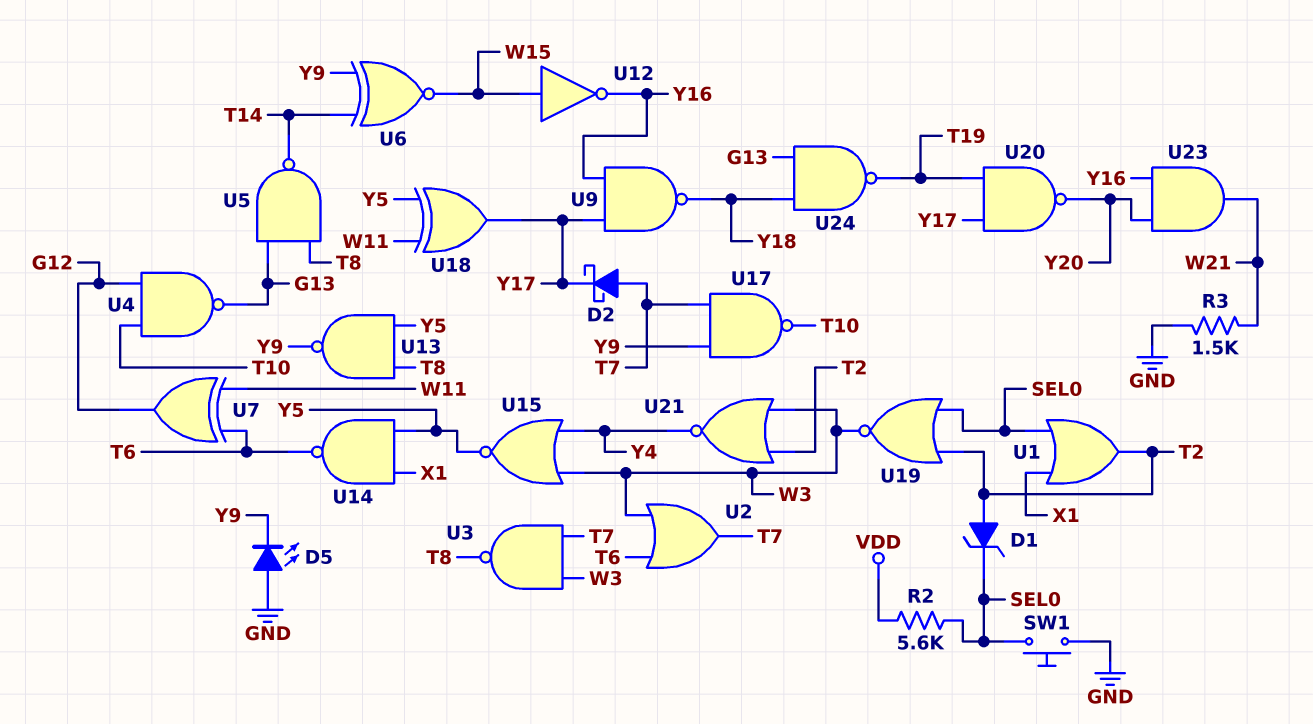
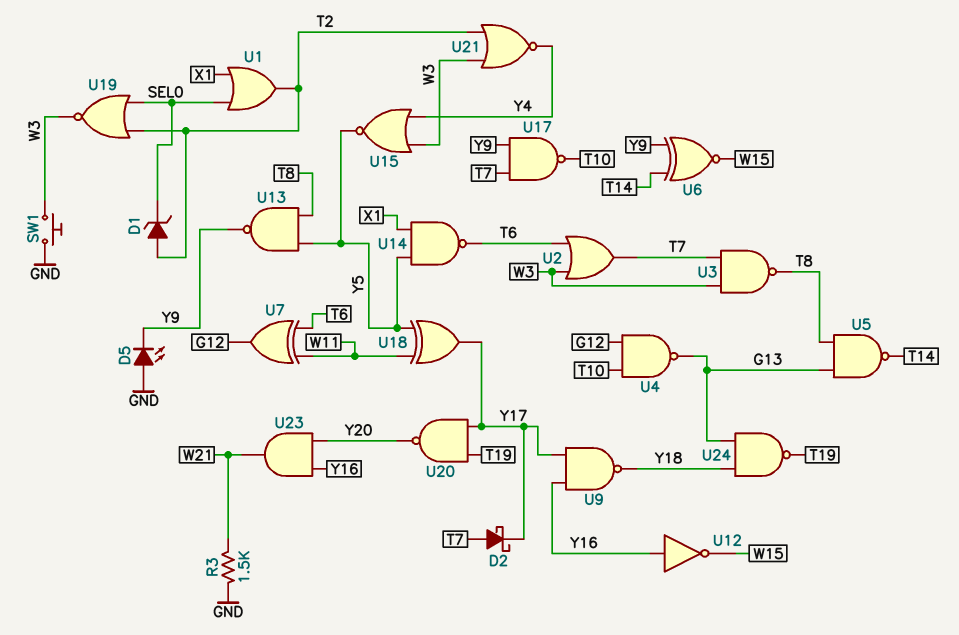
R2: 5.6k (SEL0, VDD) -> none
SW1: button (GND, SEL0) -> button (GND, W3)
U12: NOT (in W15, out Y16) -> NOT (in Y16, out W15)

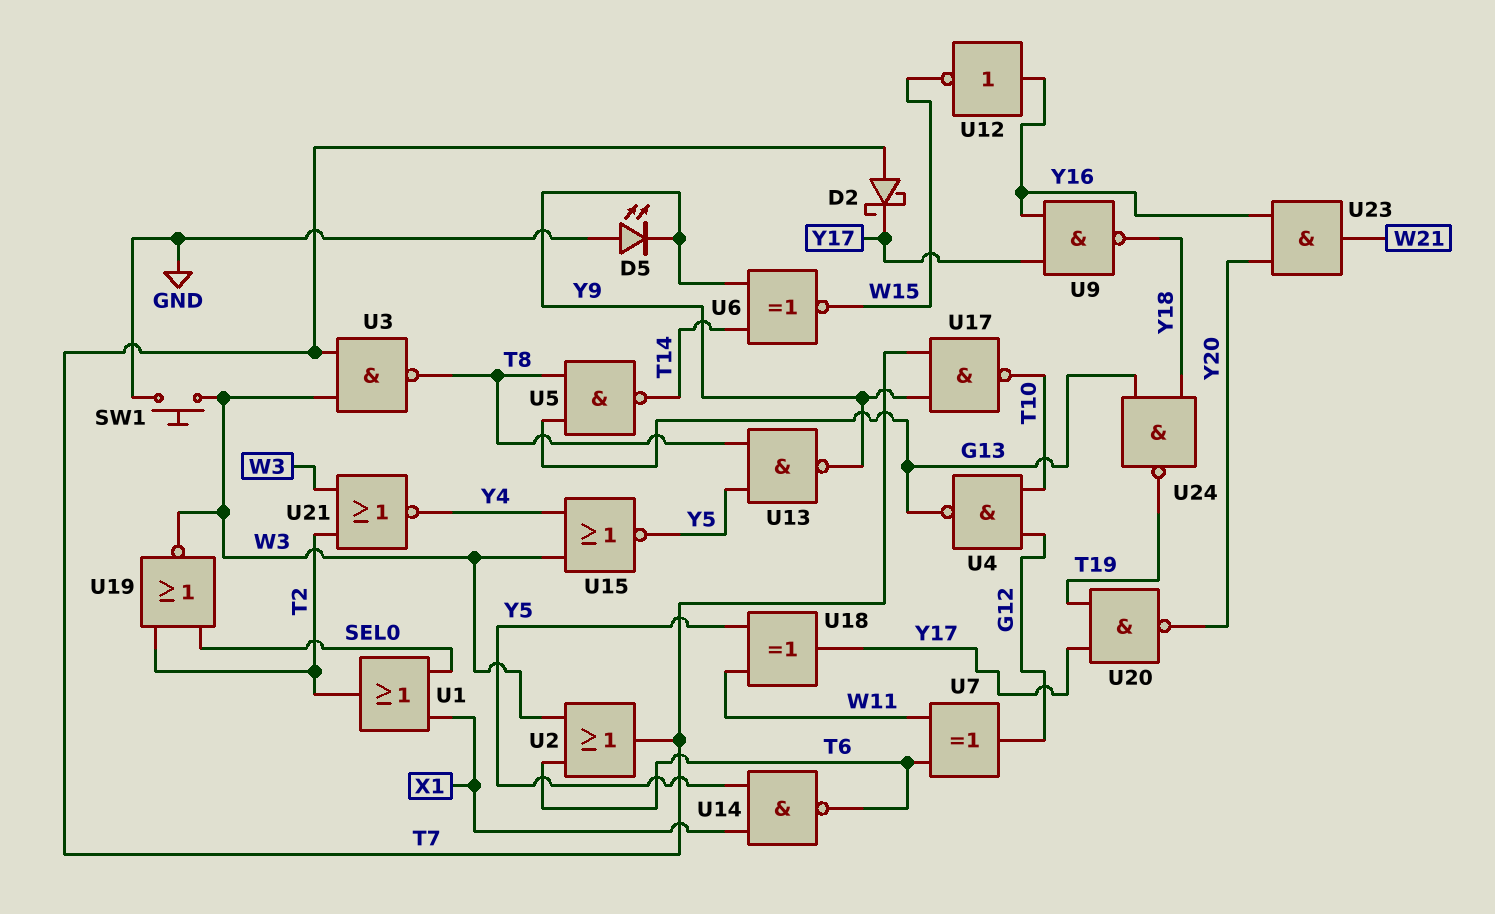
D1: zener (A T2, K SEL0) -> none
R3: 1.5k (GND, W21) -> none

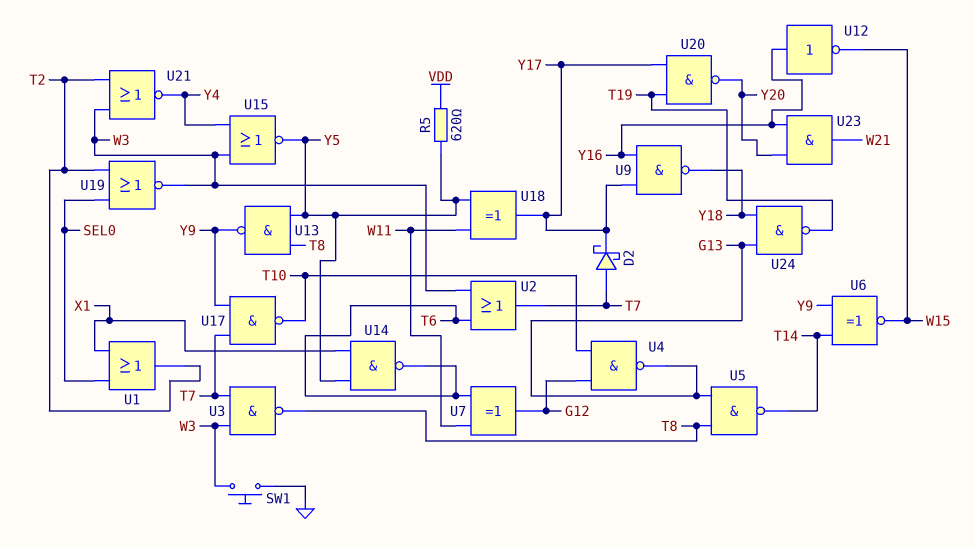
D5: LED (A GND, K Y9) -> none
R5: none -> 620 (VDD, Y5)

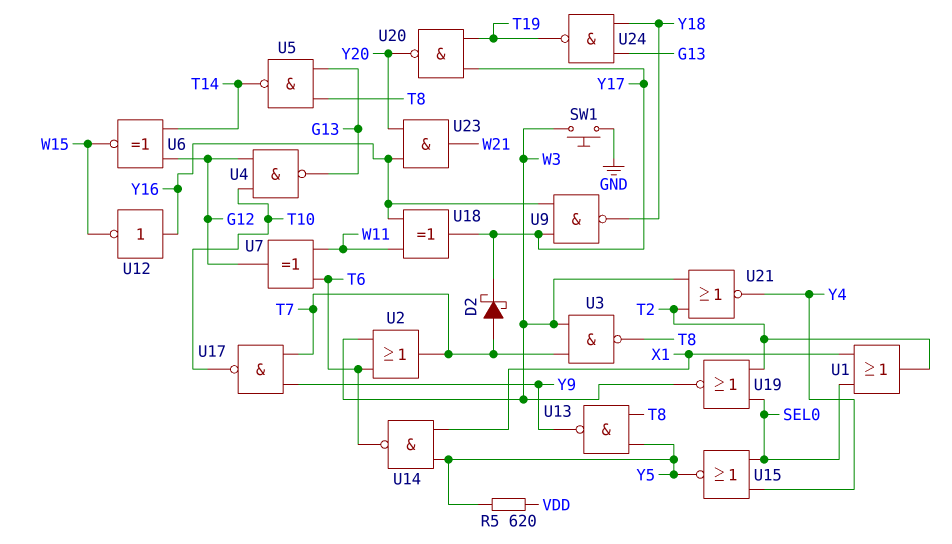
U6: XNOR (in T14, in Y9, out W15) -> XNOR (in G12, in T14, out W15)
U15: NOR (in W3, in Y4, out Y5) -> NOR (in SEL0, in Y4, out Y5)
U18: XOR (in W11, in Y5, out Y17) -> XOR (in W11, in Y16, out Y17)

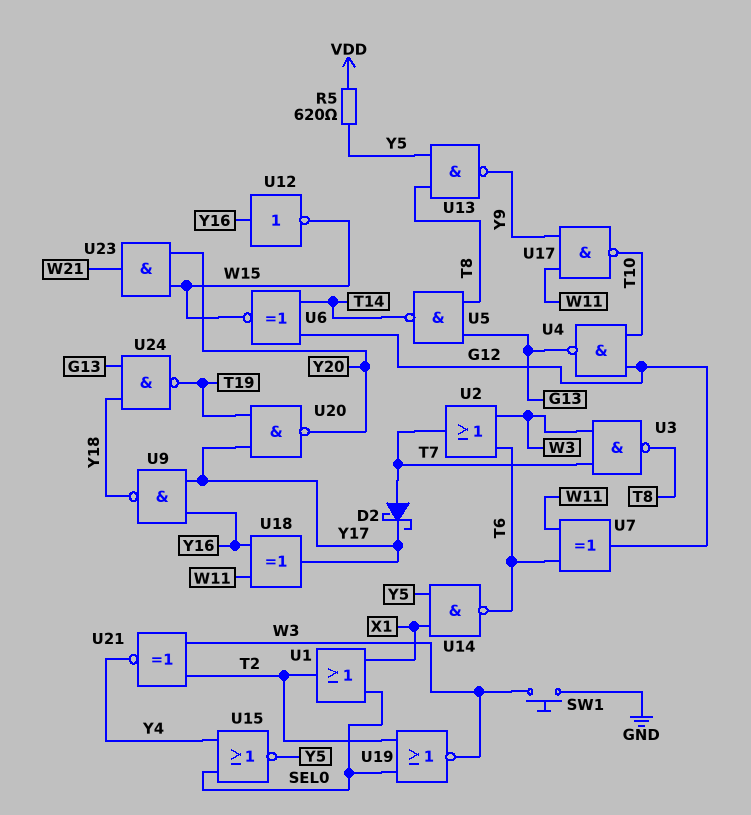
U17: NAND (in T7, in Y9, out T10) -> NAND (in W11, in Y9, out T10)
U21: NOR (in T2, in W3, out Y4) -> XNOR (in T2, in W3, out Y4)
U23: AND (in Y16, in Y20, out W21) -> AND (in W15, in Y20, out W21)

